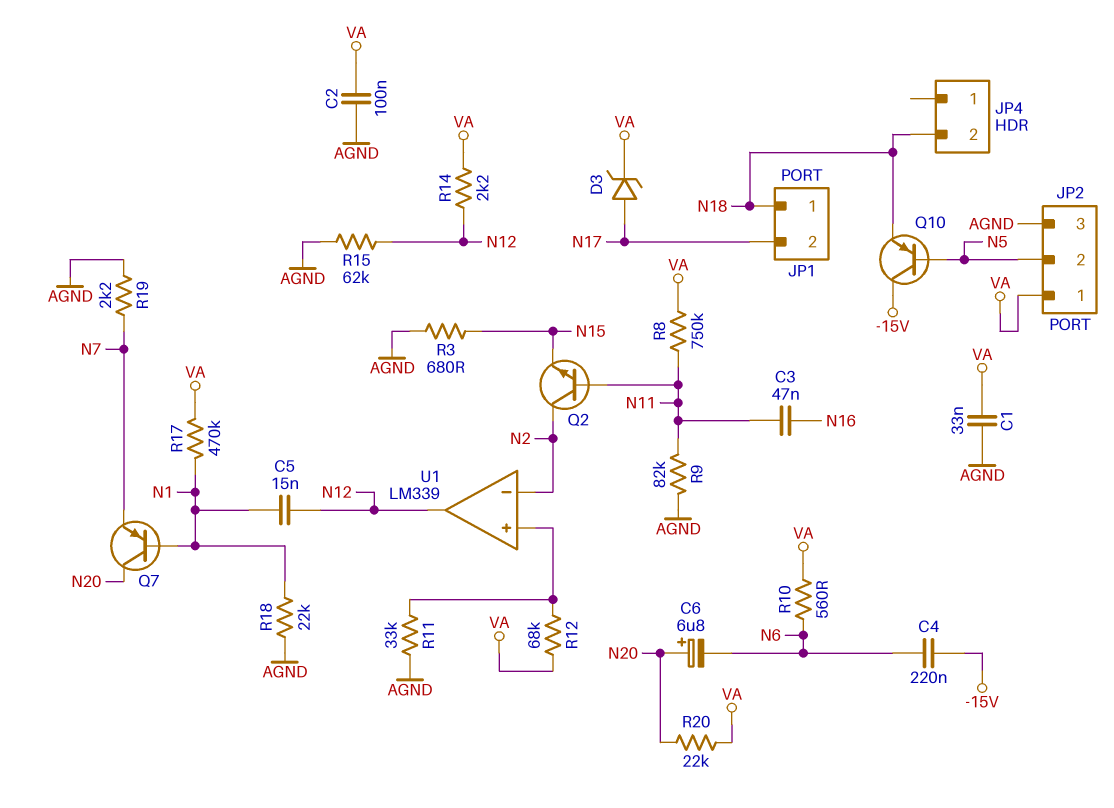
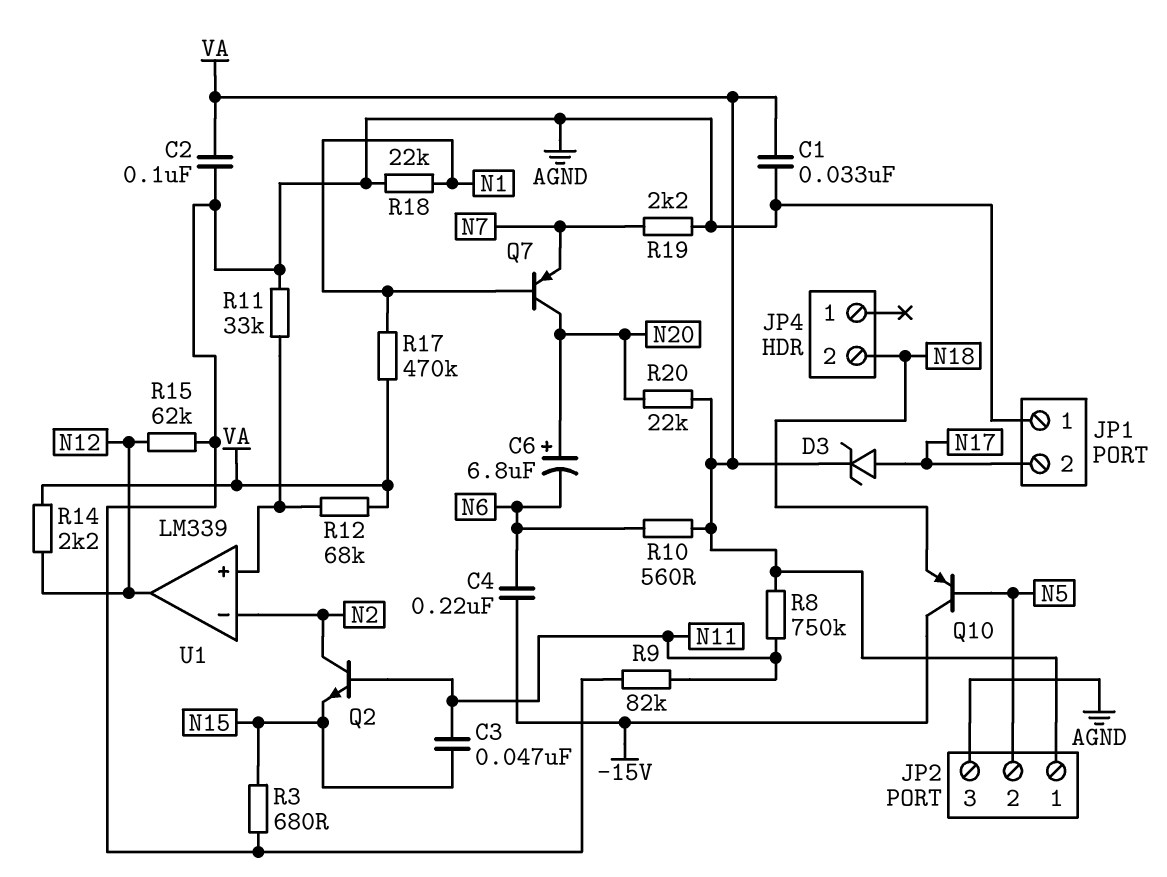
C3: 47nF (N11, N16) -> 47nF (N11, N15)
C5: 15nF (N1, N12) -> none
JP1 pin 1: N18 -> AGND

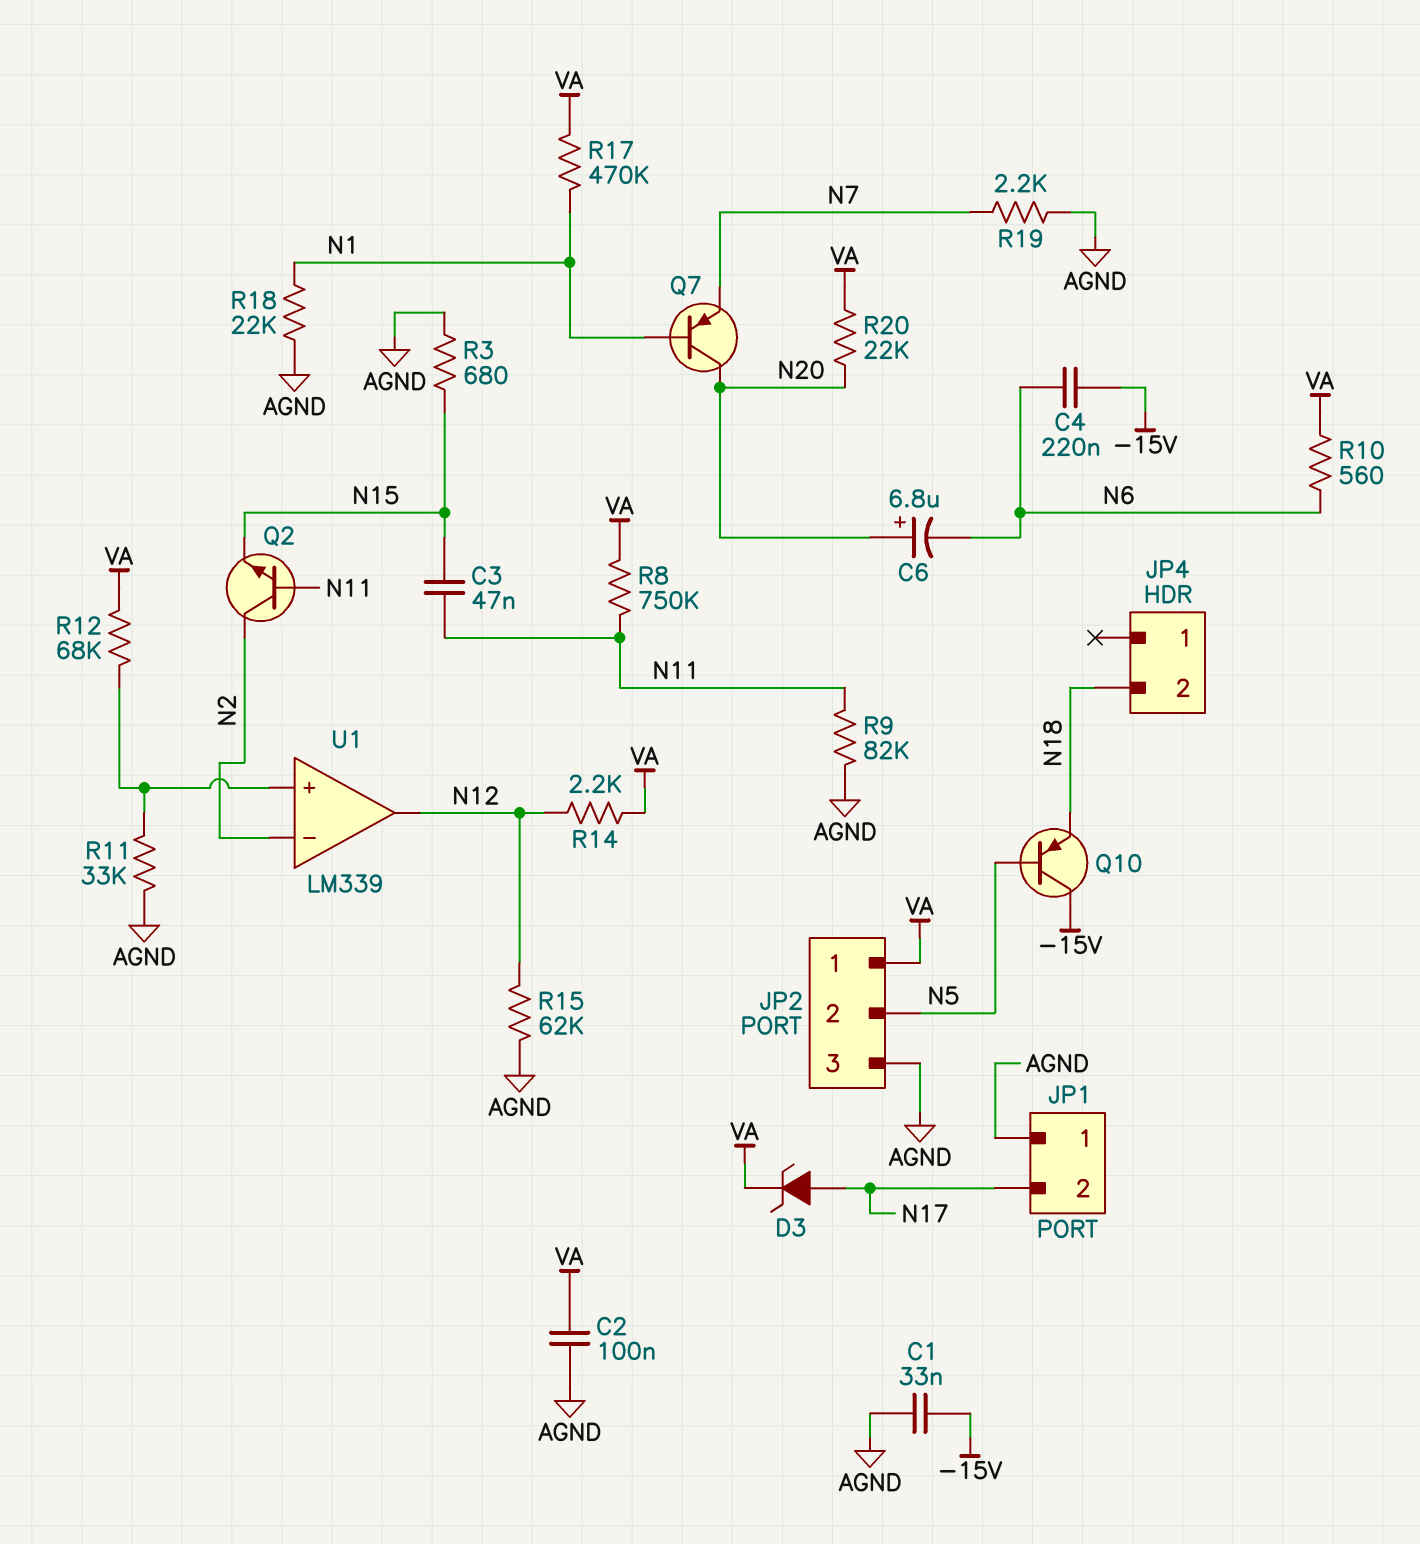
C1: 33nF (AGND, VA) -> 33nF (-15V, AGND)

